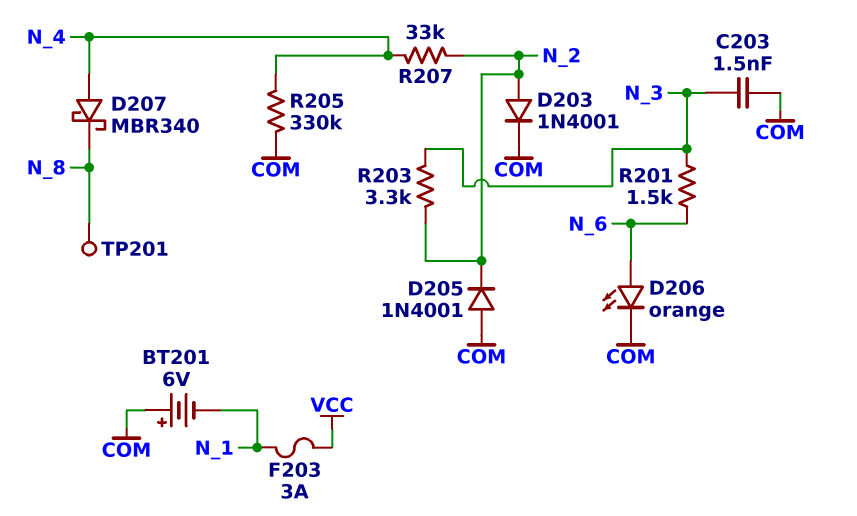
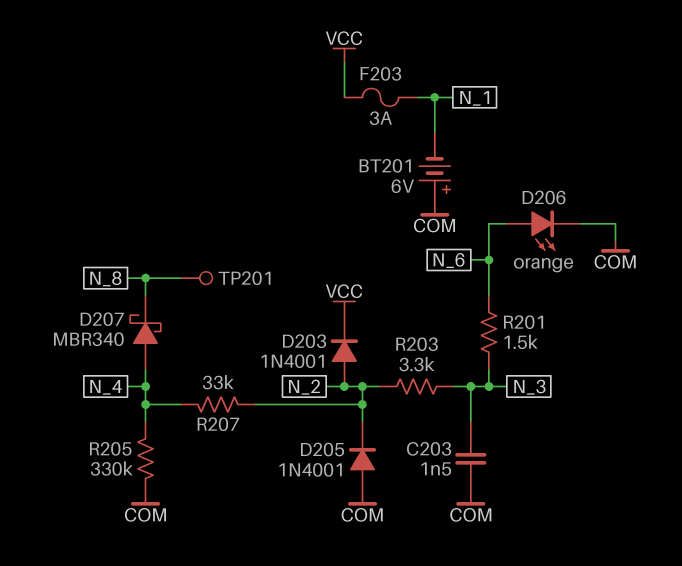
D203: diode 1N4001 (A N_2, K COM) -> diode 1N4001 (A N_2, K VCC)

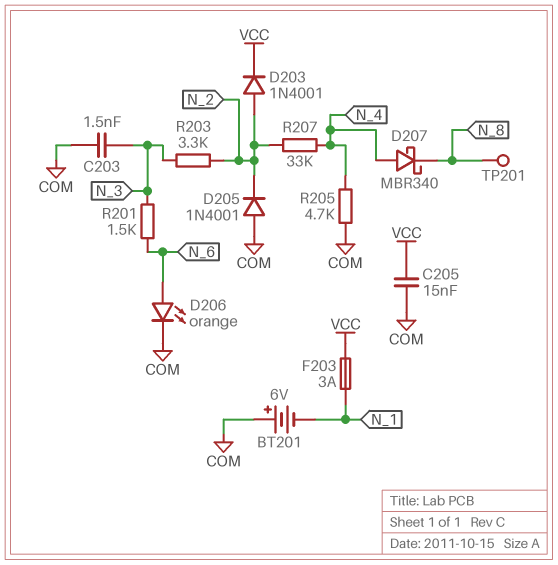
C205: none -> 15nF (COM, VCC)
R205: 330k (COM, N_4) -> 4.7k (COM, N_4)

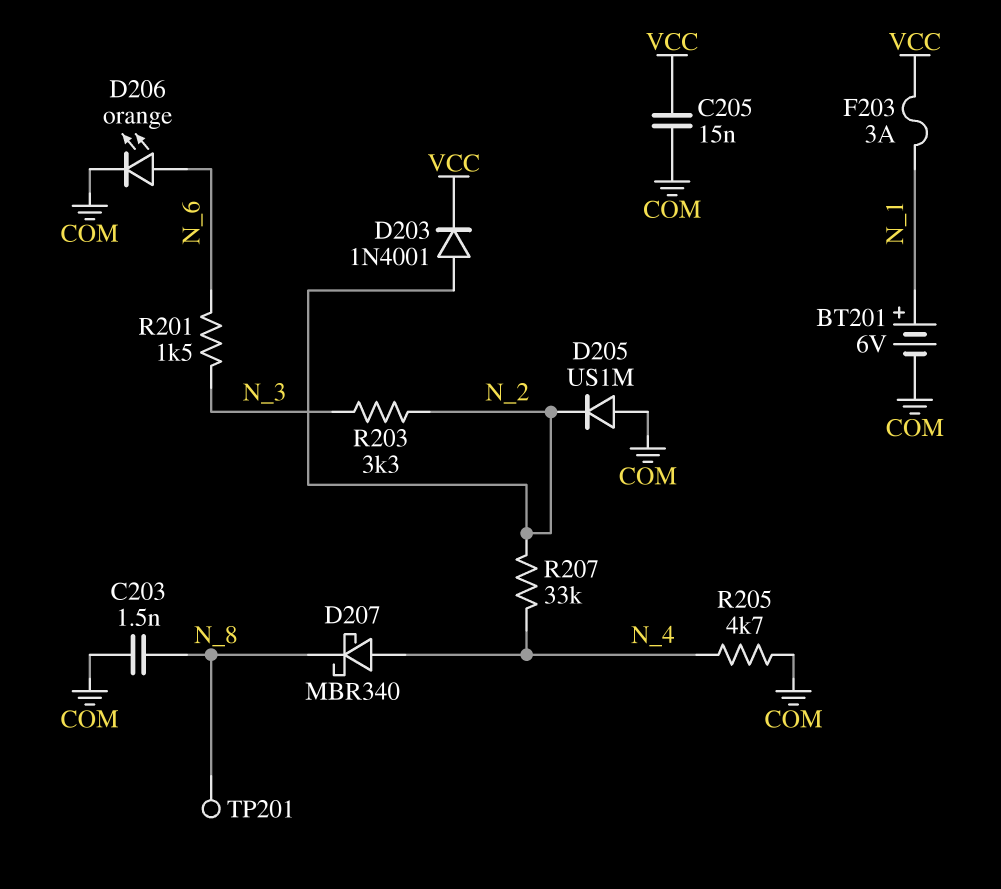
BT201: 6V (plus COM, minus N_1) -> 6V (plus N_1, minus COM)
C203: 1.5nF (COM, N_3) -> 1.5nF (COM, N_8)
D205: diode 1N4001 (A COM, K N_2) -> diode US1M (A COM, K N_2)

